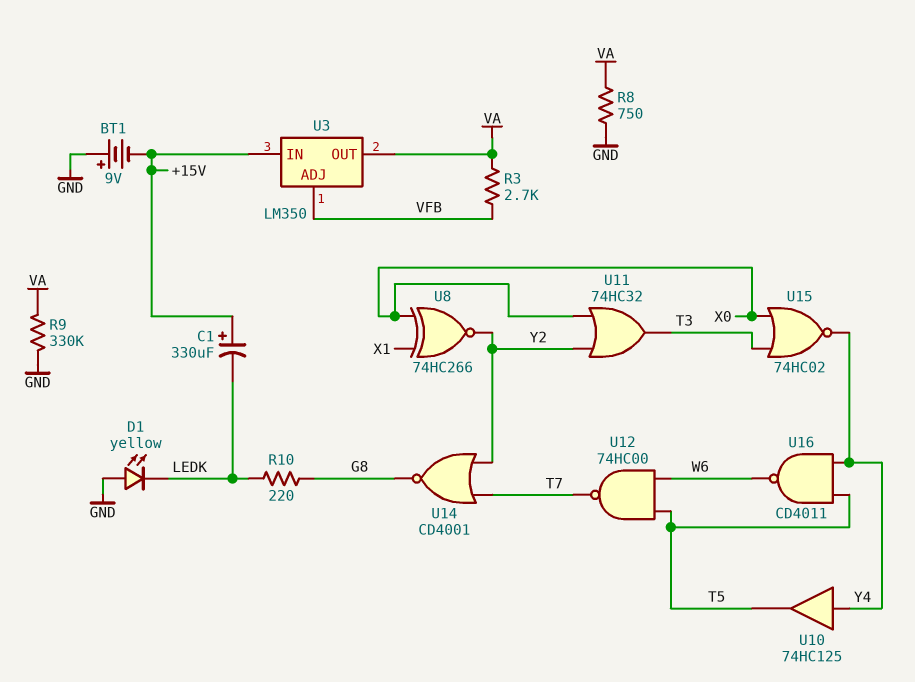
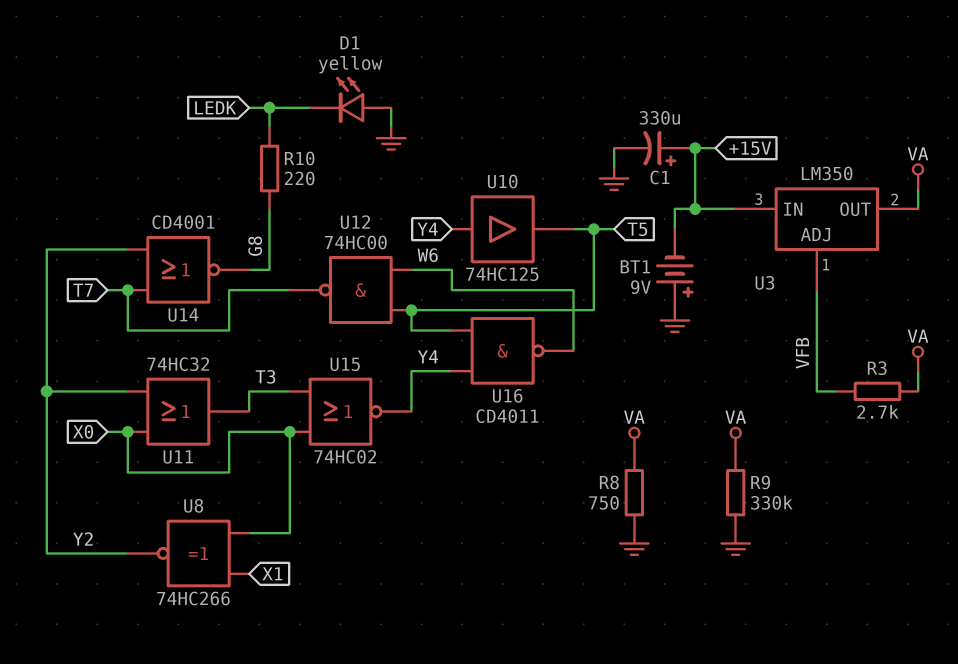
C1: 330uF (plus +15V, minus LEDK) -> 330uF (plus +15V, minus GND)

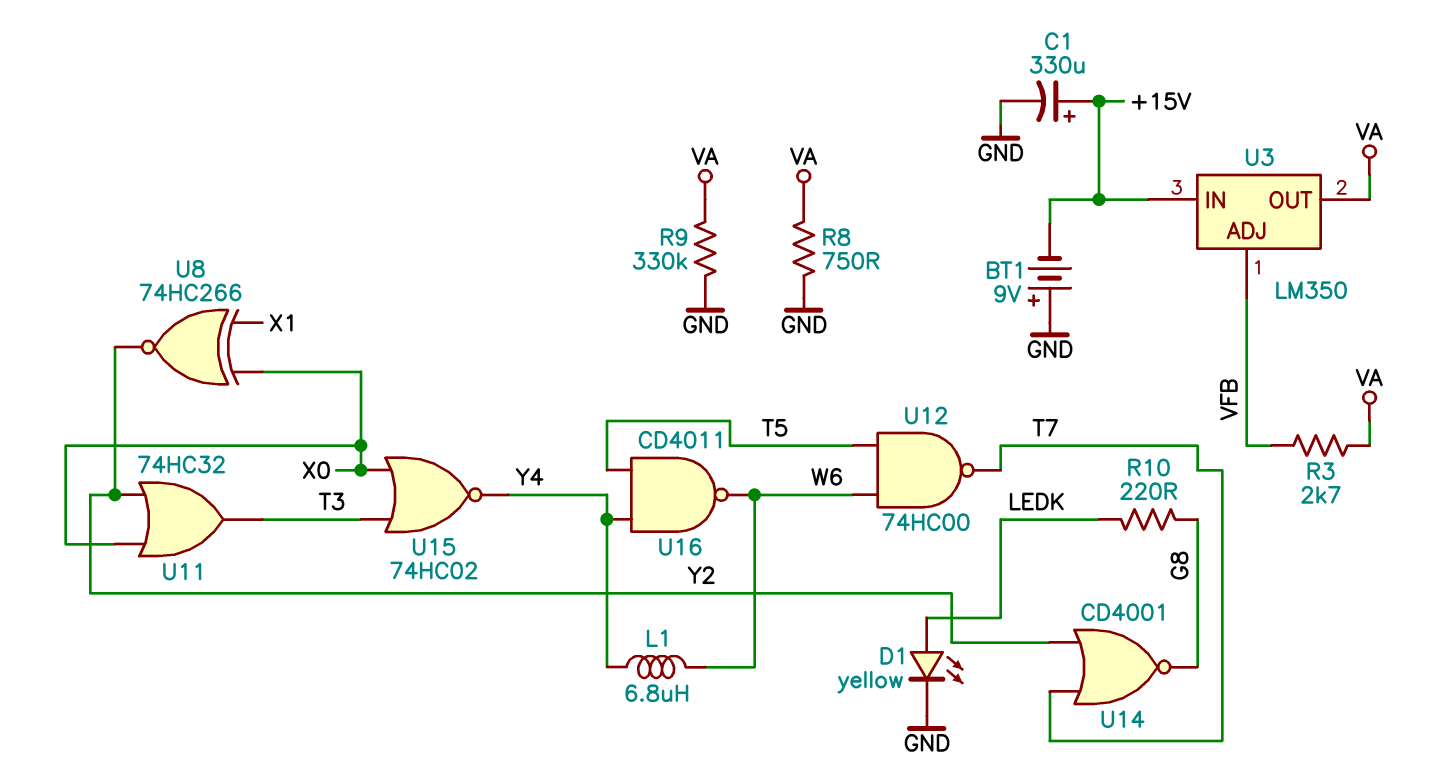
D1: LED yellow (A GND, K LEDK) -> LED yellow (A LEDK, K GND)
L1: none -> 6.8uH (W6, Y4)
U10: buffer 74HC125 (in Y4, out T5) -> none

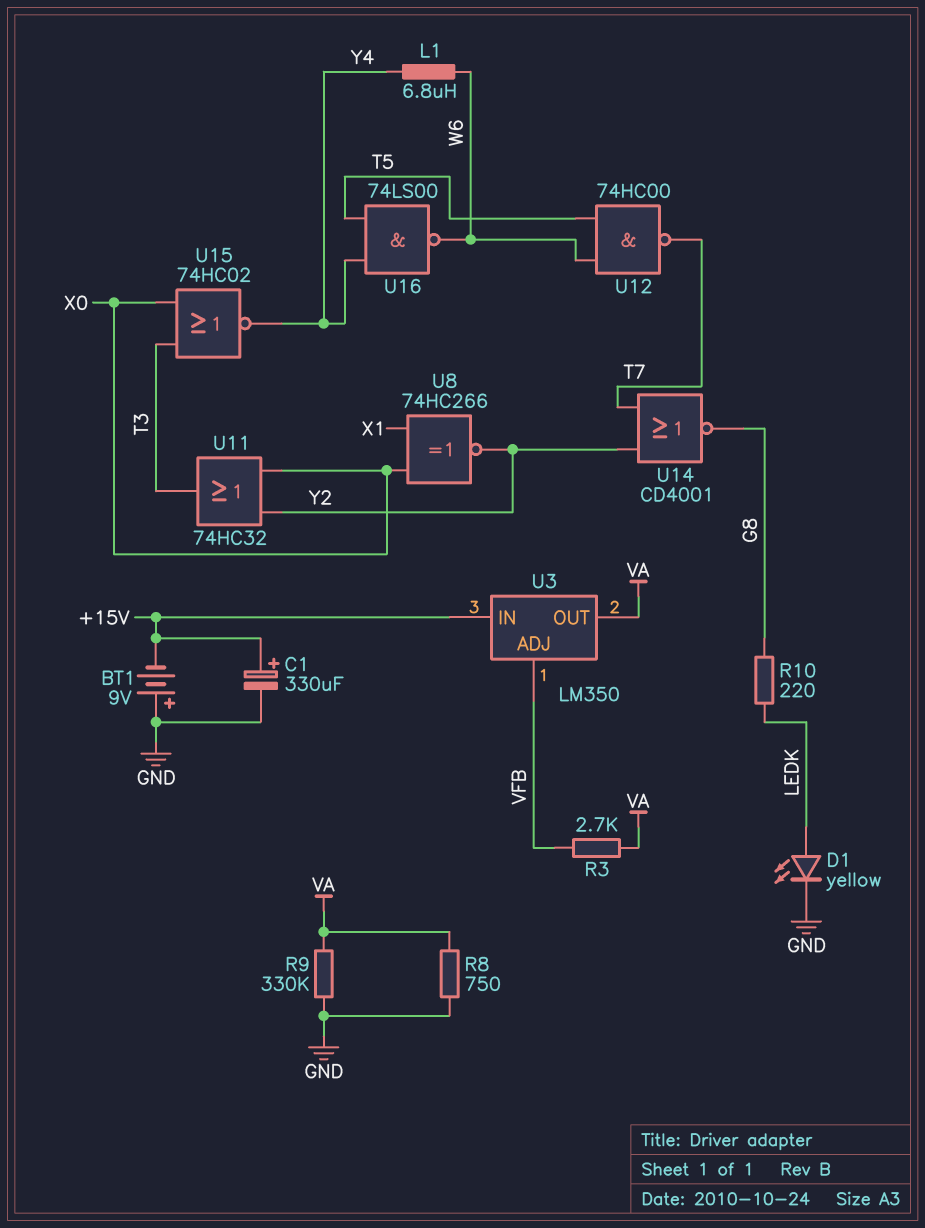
U16: NAND CD4011 (in T5, in Y4, out W6) -> NAND 74LS00 (in T5, in Y4, out W6)

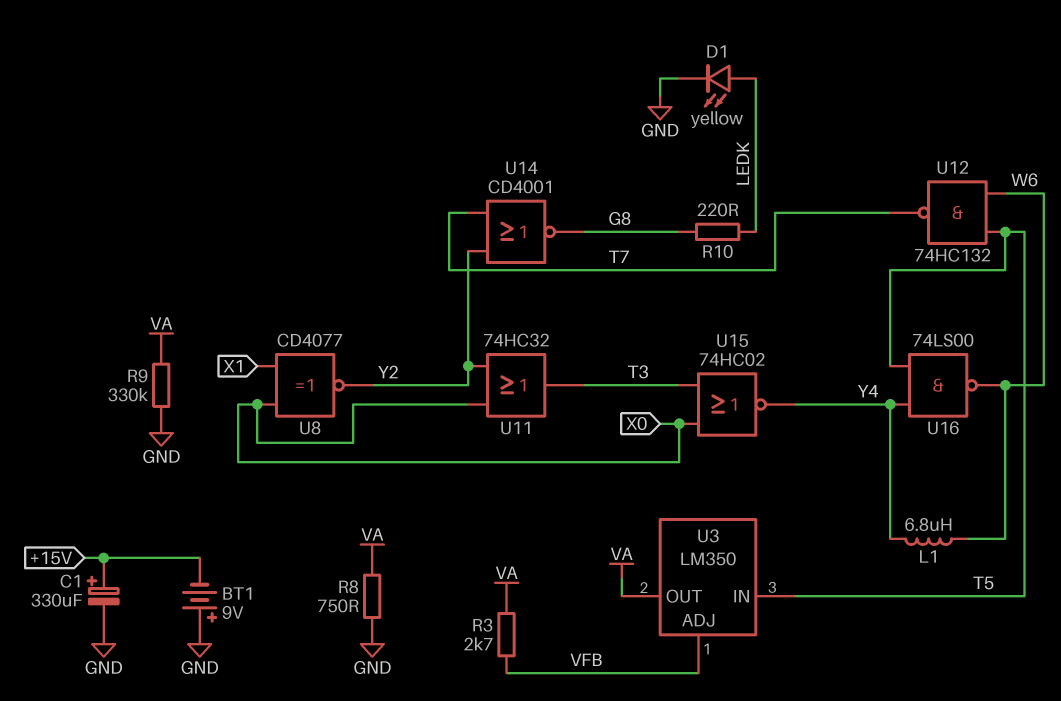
U3 pin IN: +15V -> T5
U8: XNOR 74HC266 (in X0, in X1, out Y2) -> XNOR CD4077 (in X0, in X1, out Y2)
U12: NAND 74HC00 (in T5, in W6, out T7) -> NAND 74HC132 (in T5, in W6, out T7)

